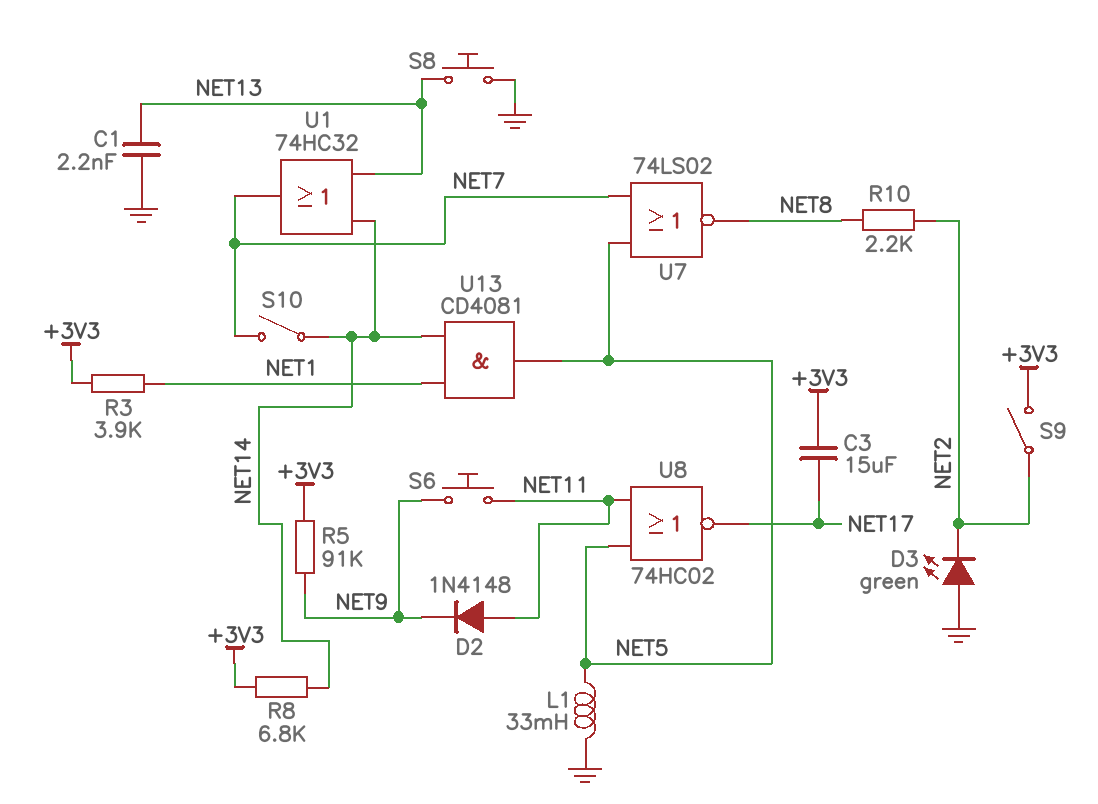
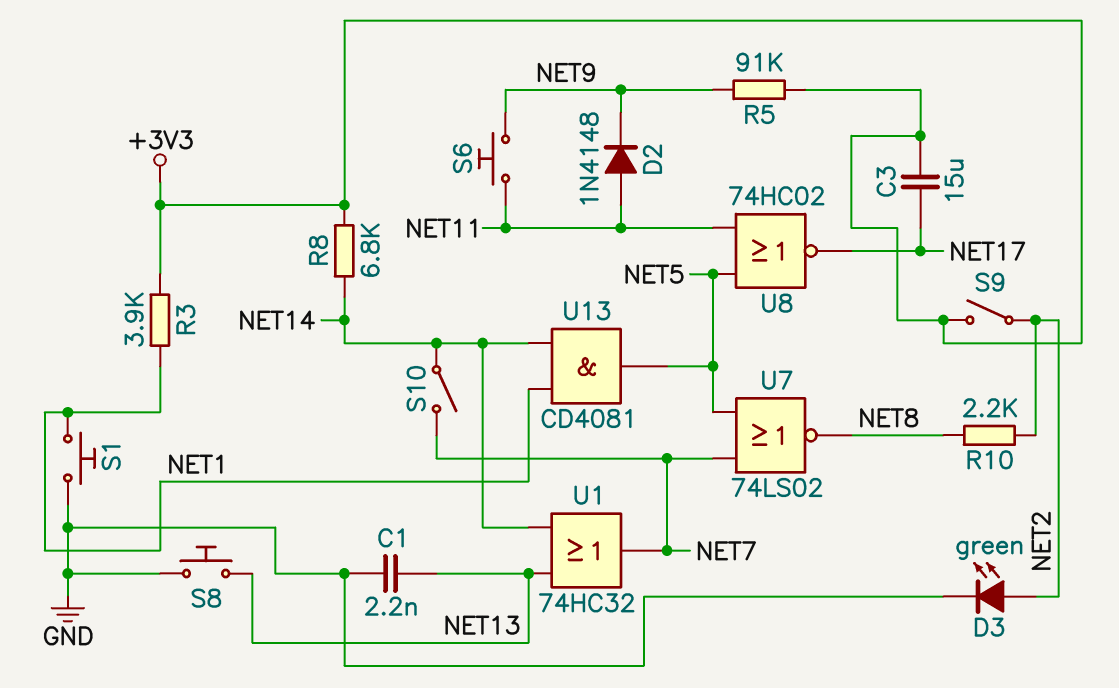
D3: LED green (A GND, K NET2) -> LED green (A NET2, K GND)
L1: 33mH (GND, NET5) -> none
S1: none -> button (GND, NET1)

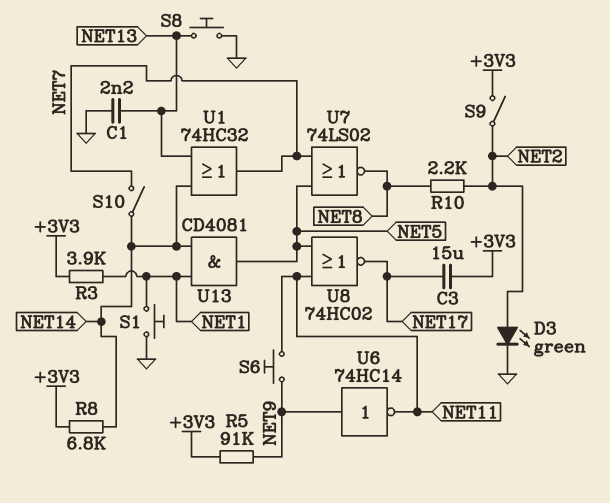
D2: diode 1N4148 (A NET11, K NET9) -> none
U6: none -> NOT 74HC14 (in NET9, out NET11)

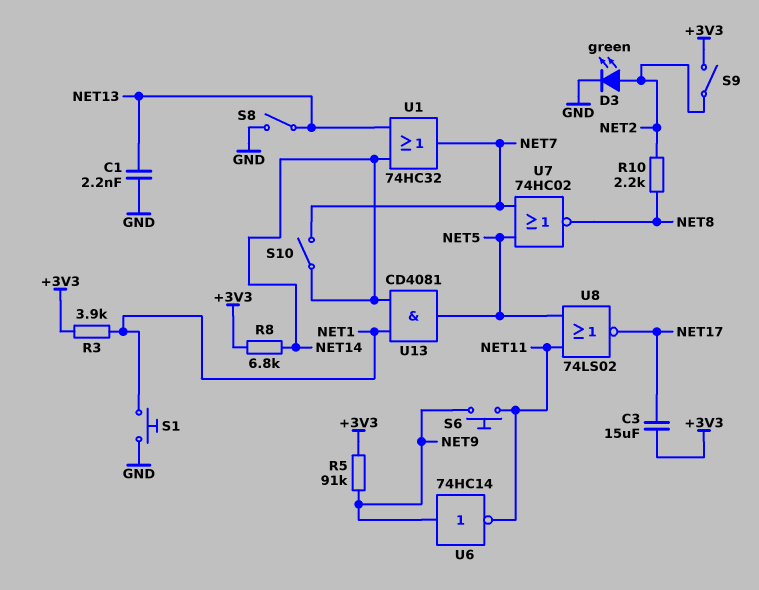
S8: button (GND, NET13) -> switch (GND, NET13)
U7: NOR 74LS02 (in NET5, in NET7, out NET8) -> NOR 74HC02 (in NET5, in NET7, out NET8)
U8: NOR 74HC02 (in NET5, in NET11, out NET17) -> NOR 74LS02 (in NET5, in NET11, out NET17)

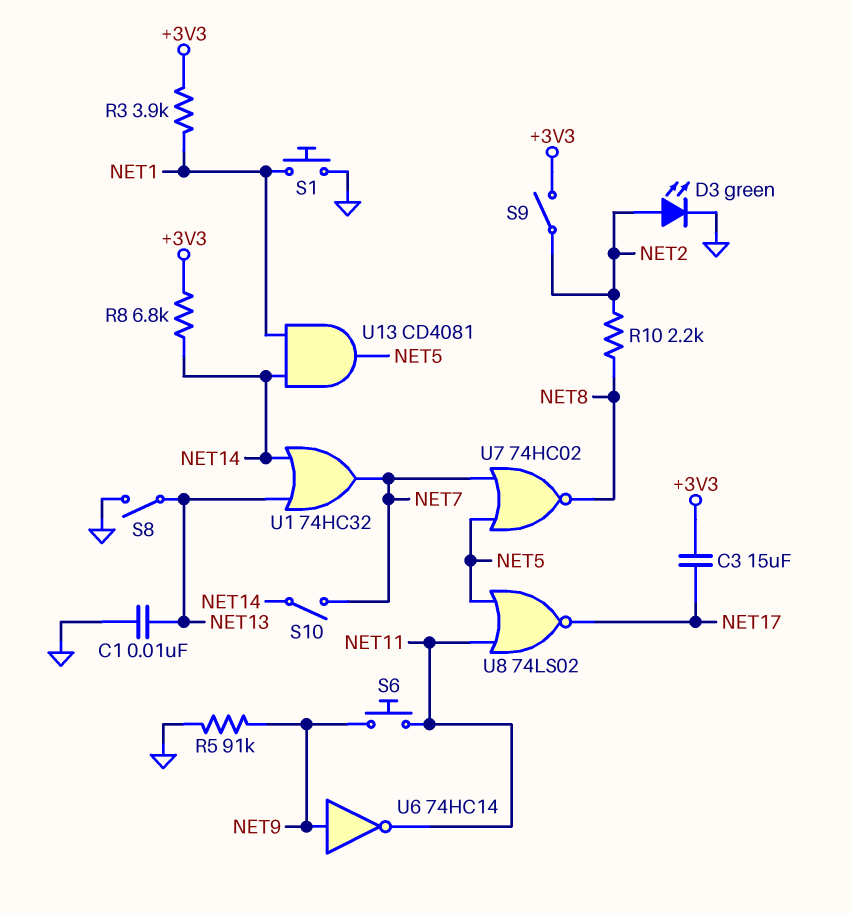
C1: 2.2nF (GND, NET13) -> 10nF (GND, NET13)
R5: 91k (+3V3, NET9) -> 91k (GND, NET9)

